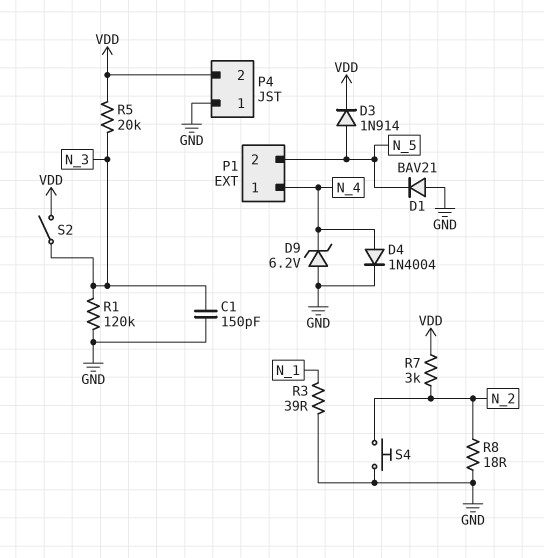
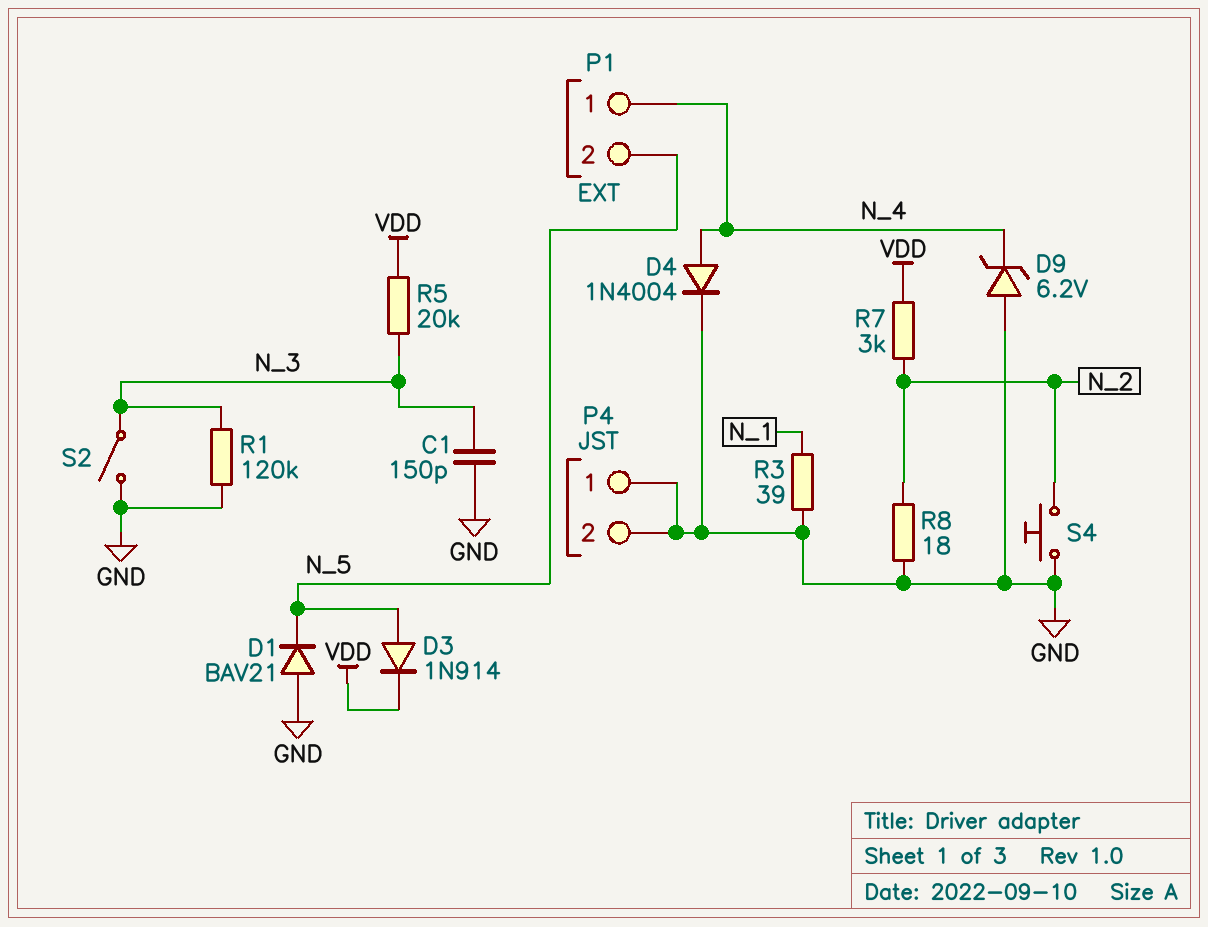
P4 pin 2: VDD -> GND
S2: switch (N_3, VDD) -> switch (GND, N_3)

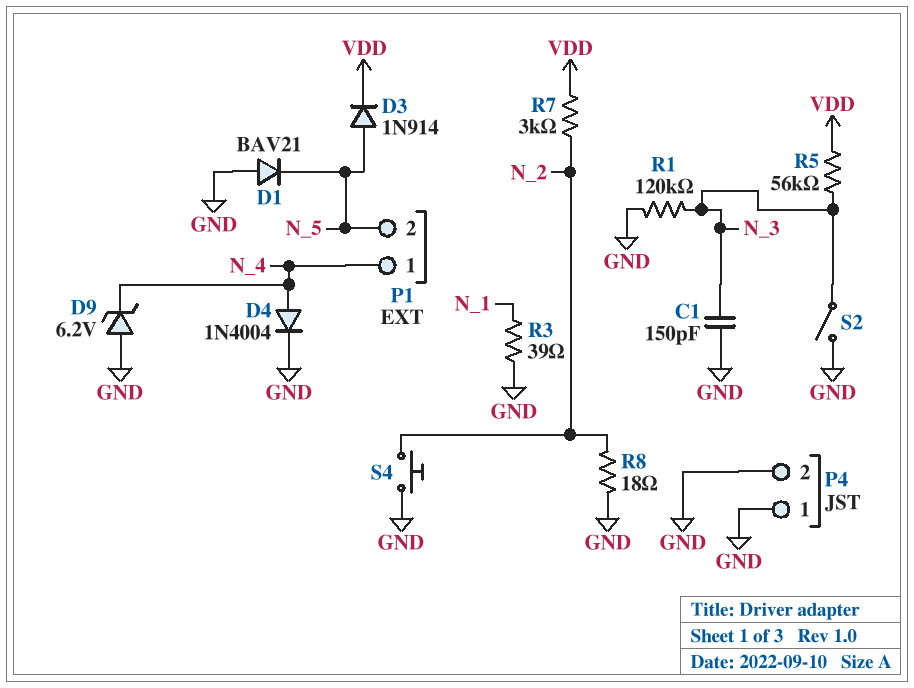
R5: 20k (N_3, VDD) -> 56k (N_3, VDD)

